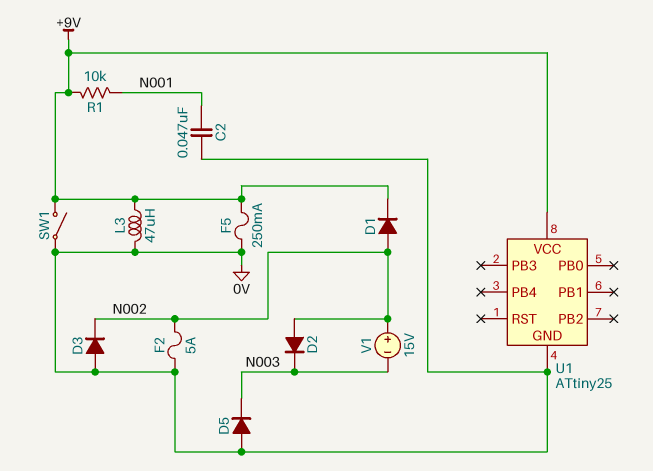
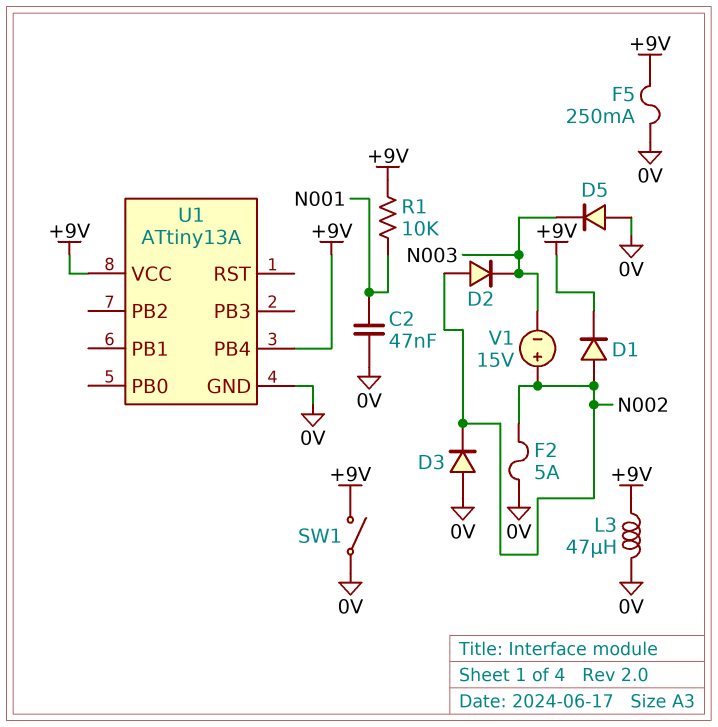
U1: ATtiny25 -> ATtiny13A
U1 pin PB4: none -> +9V

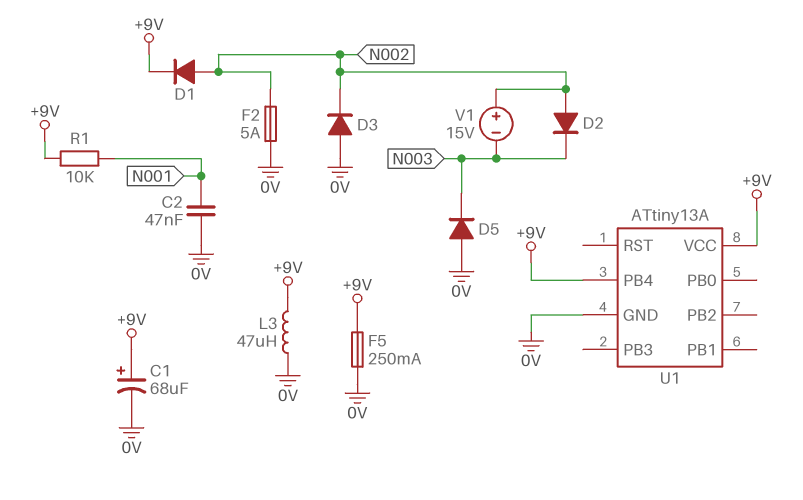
C1: none -> 68uF (plus +9V, minus 0V)
SW1: switch (+9V, 0V) -> none

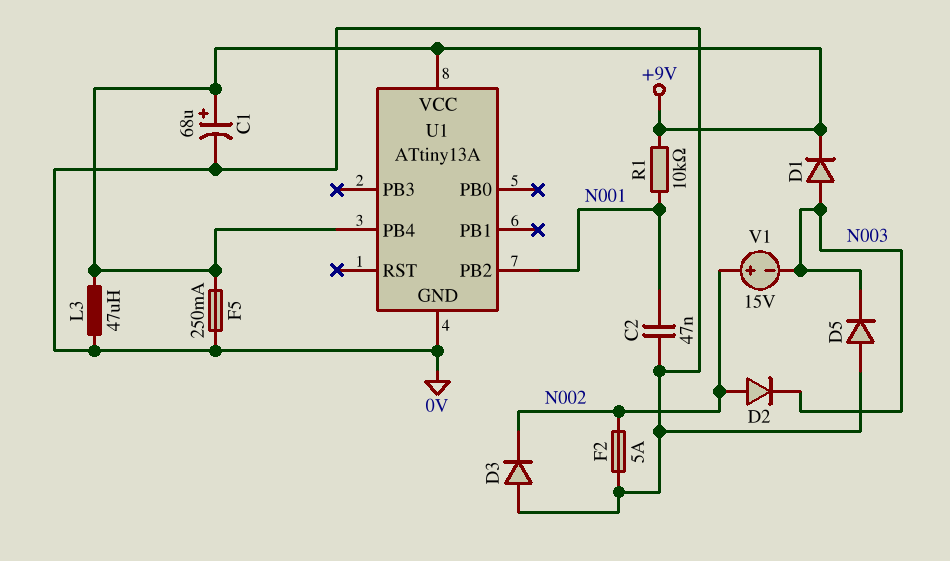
D1: diode (A N002, K +9V) -> diode (A N003, K +9V)
U1 pin PB2: none -> N001

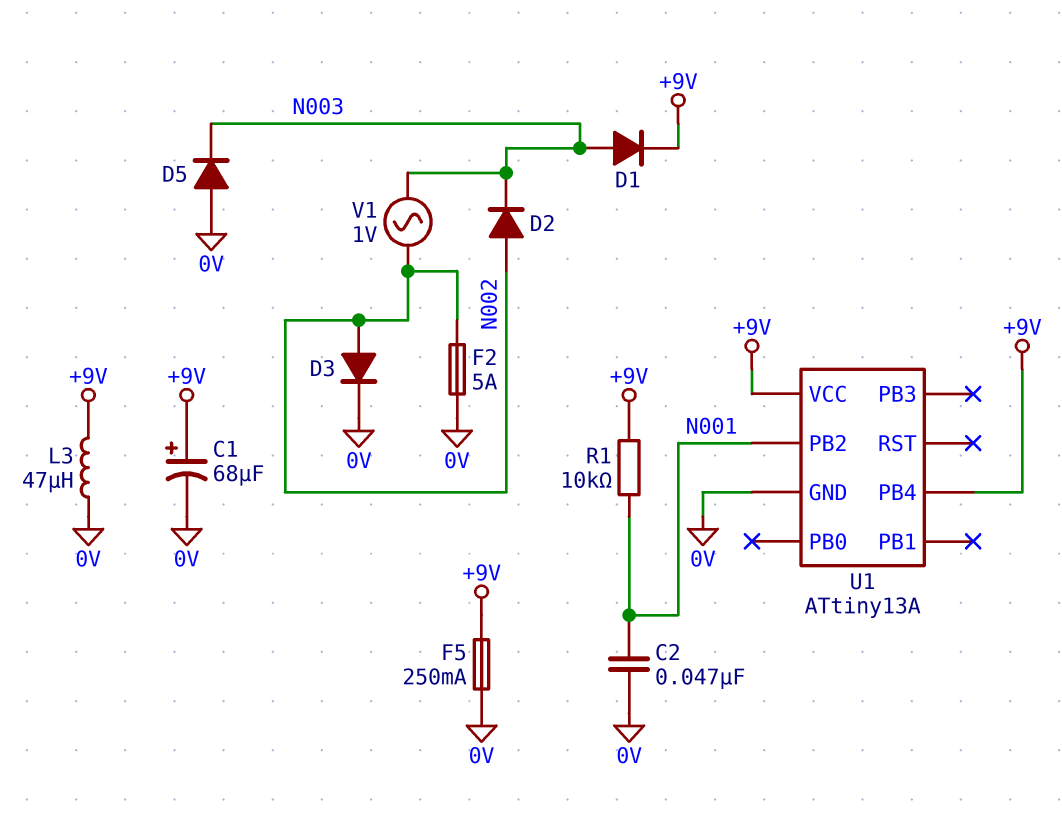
D3: diode (A 0V, K N002) -> diode (A N002, K 0V)
V1: 15V (plus N002, minus N003) -> AC 1V (N002, N003)

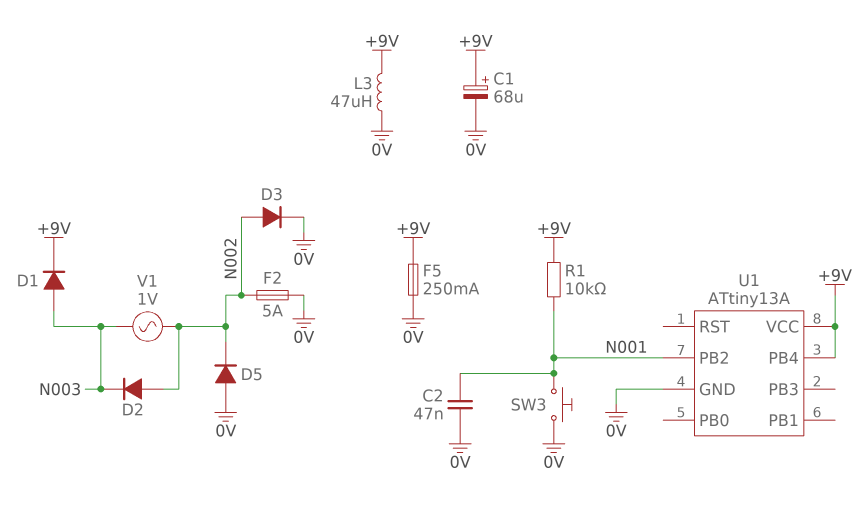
D5: diode (A 0V, K N003) -> diode (A 0V, K N002)
SW3: none -> button (0V, N001)

